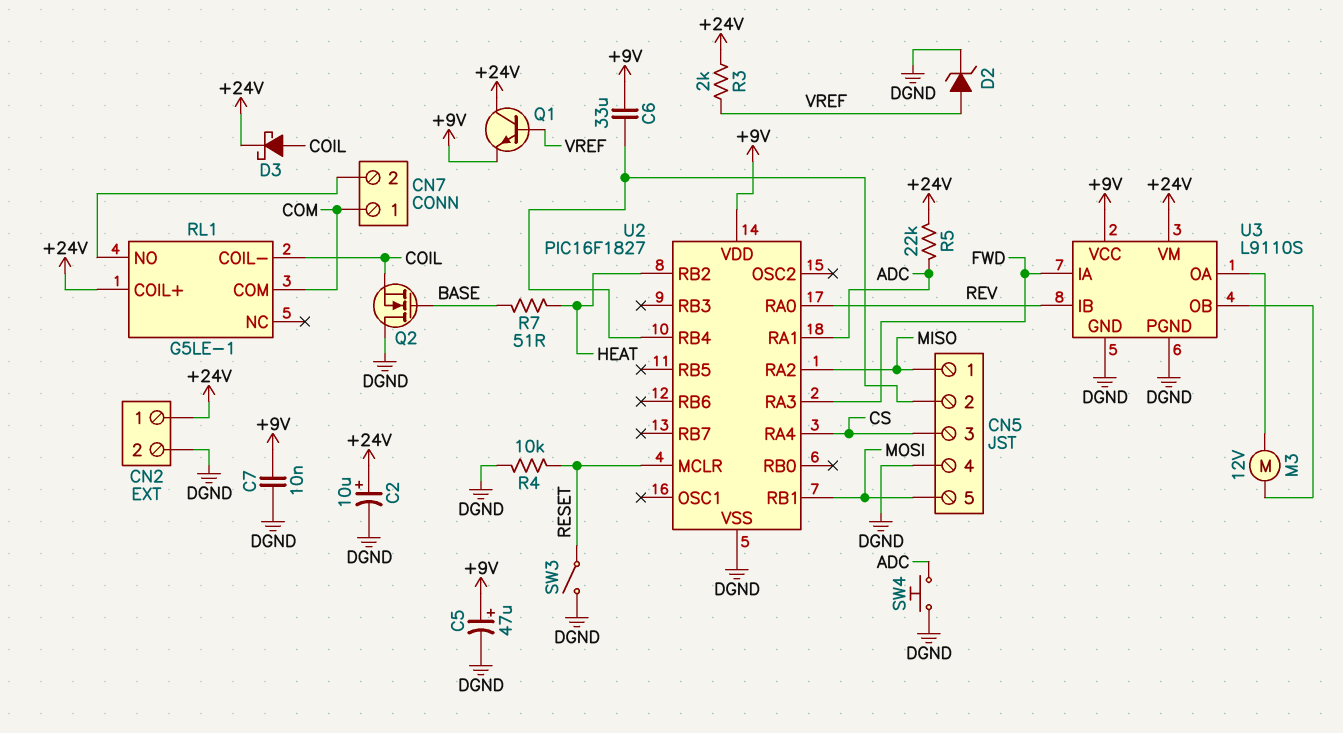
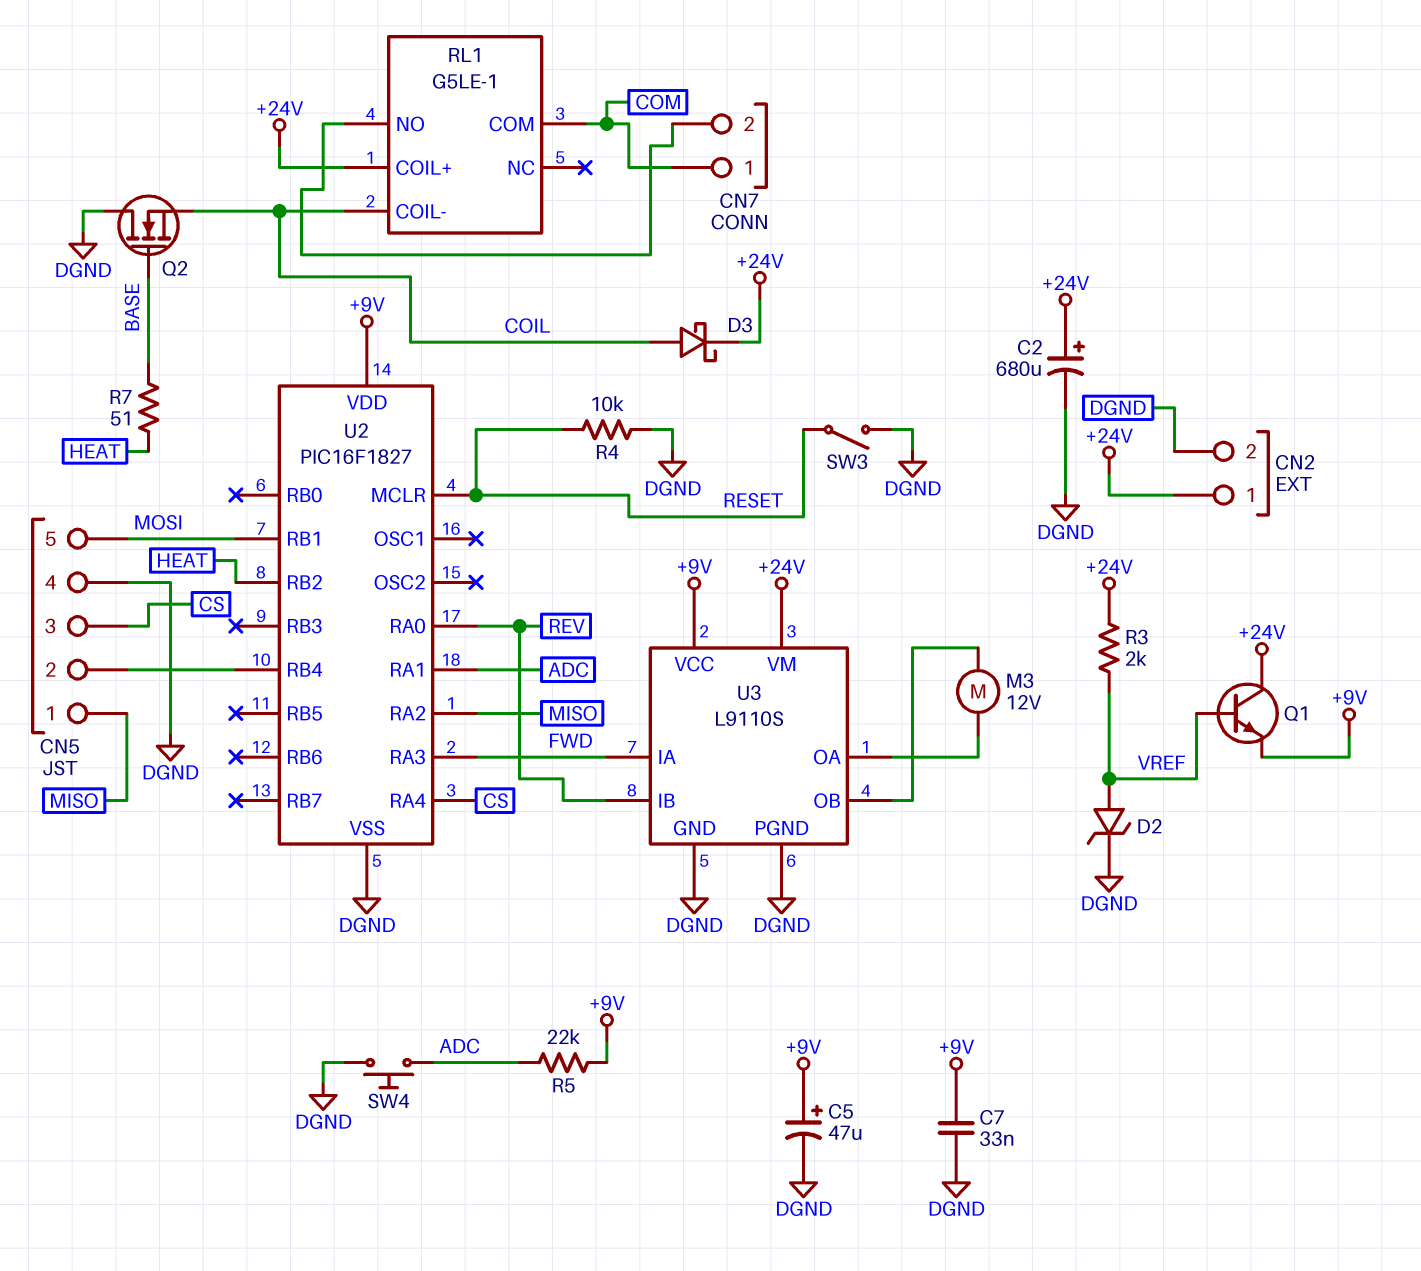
C2: 10uF (plus +24V, minus DGND) -> 680uF (plus +24V, minus DGND)
C6: 33uF (+9V, CN5/2) -> none
C7: 10nF (+9V, DGND) -> 33nF (+9V, DGND)
R5: 22k (+24V, ADC) -> 22k (+9V, ADC)

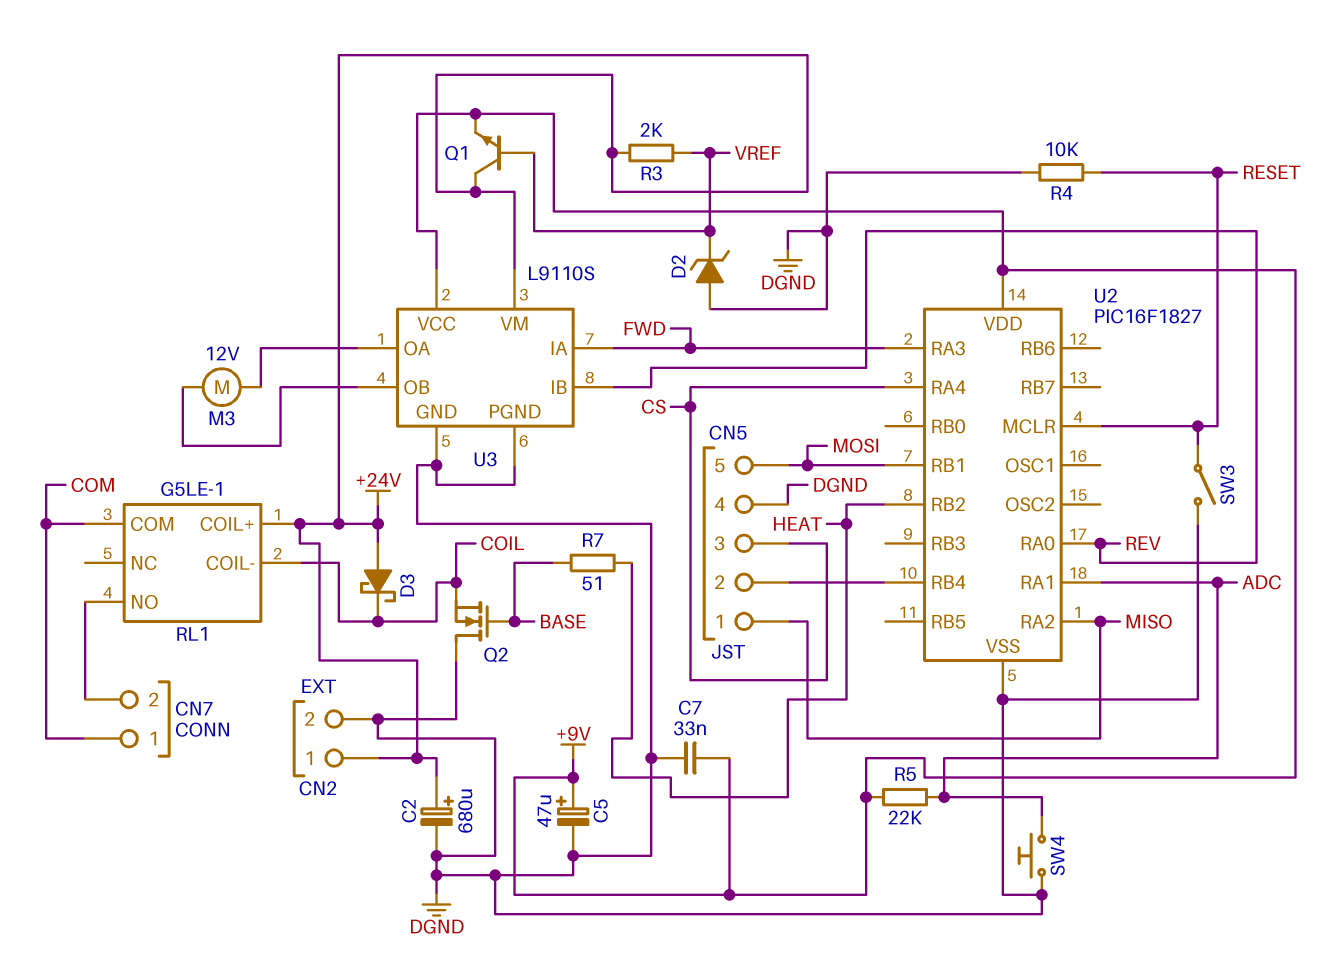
D2: zener (A VREF, K DGND) -> zener (A DGND, K VREF)
D3: schottky (A COIL, K +24V) -> schottky (A +24V, K COIL)

